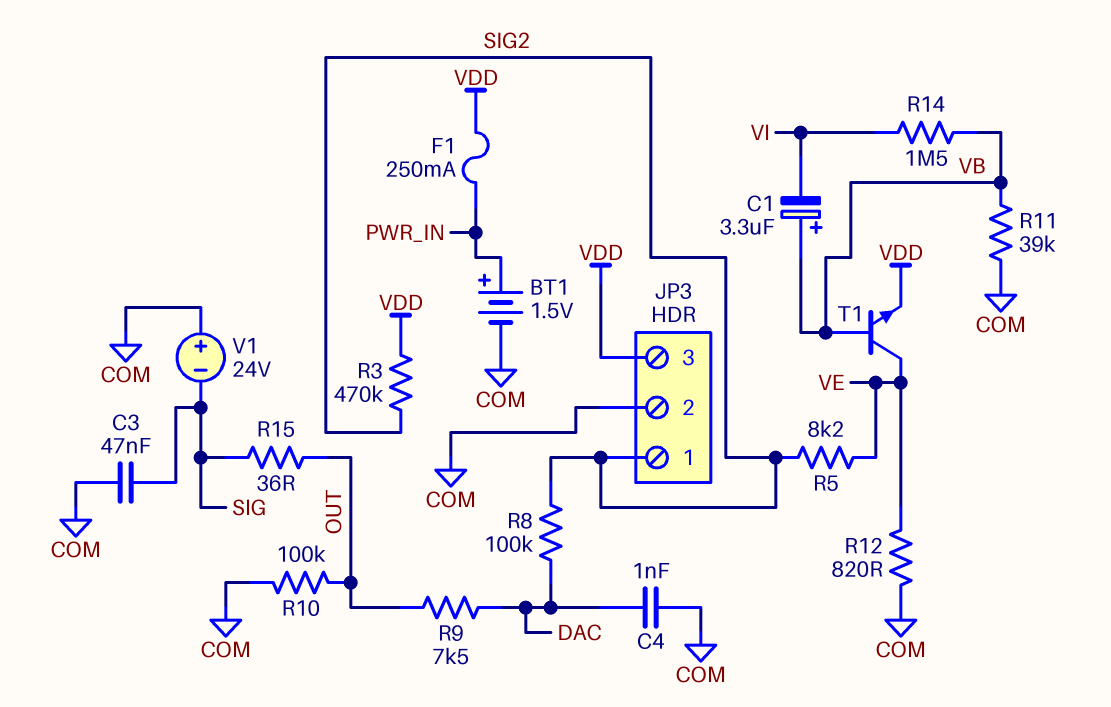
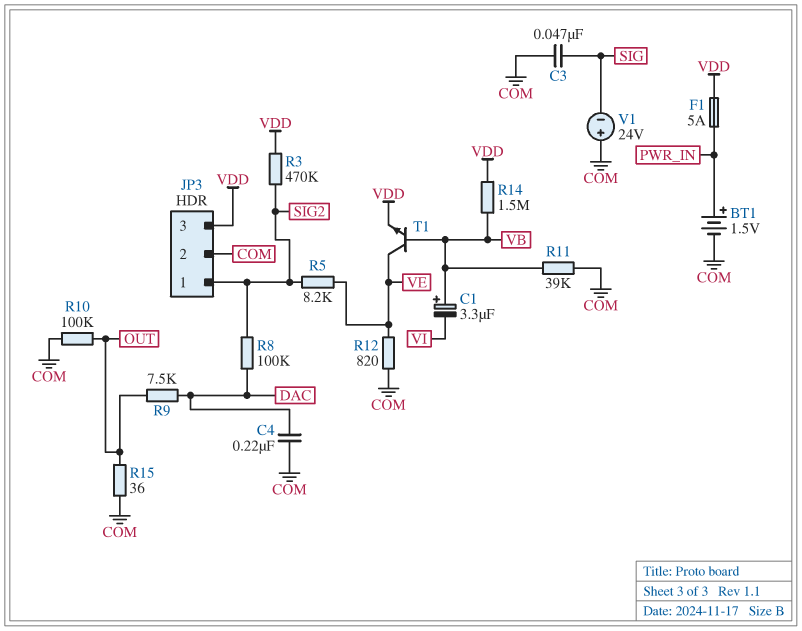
C4: 1nF (COM, DAC) -> 220nF (COM, DAC)
F1: 250mA (PWR_IN, VDD) -> 5A (PWR_IN, VDD)
R14: 1.5M (VB, VI) -> 1.5M (VB, VDD)
R15: 36 (OUT, SIG) -> 36 (COM, OUT)

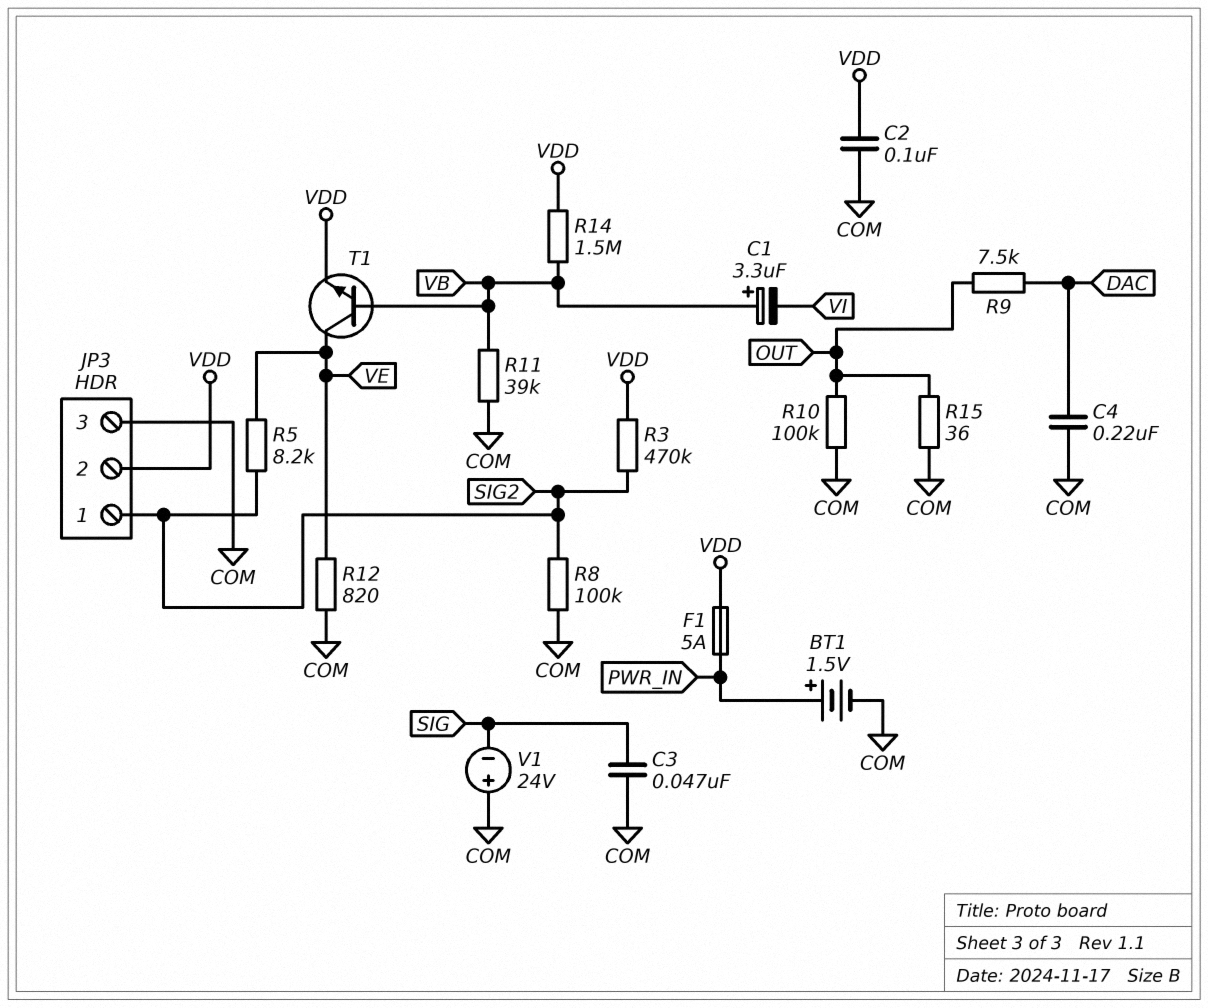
C2: none -> 100nF (COM, VDD)
JP3 pin 2: COM -> VDD
JP3 pin 3: VDD -> COM
R8: 100k (DAC, SIG2) -> 100k (COM, SIG2)

